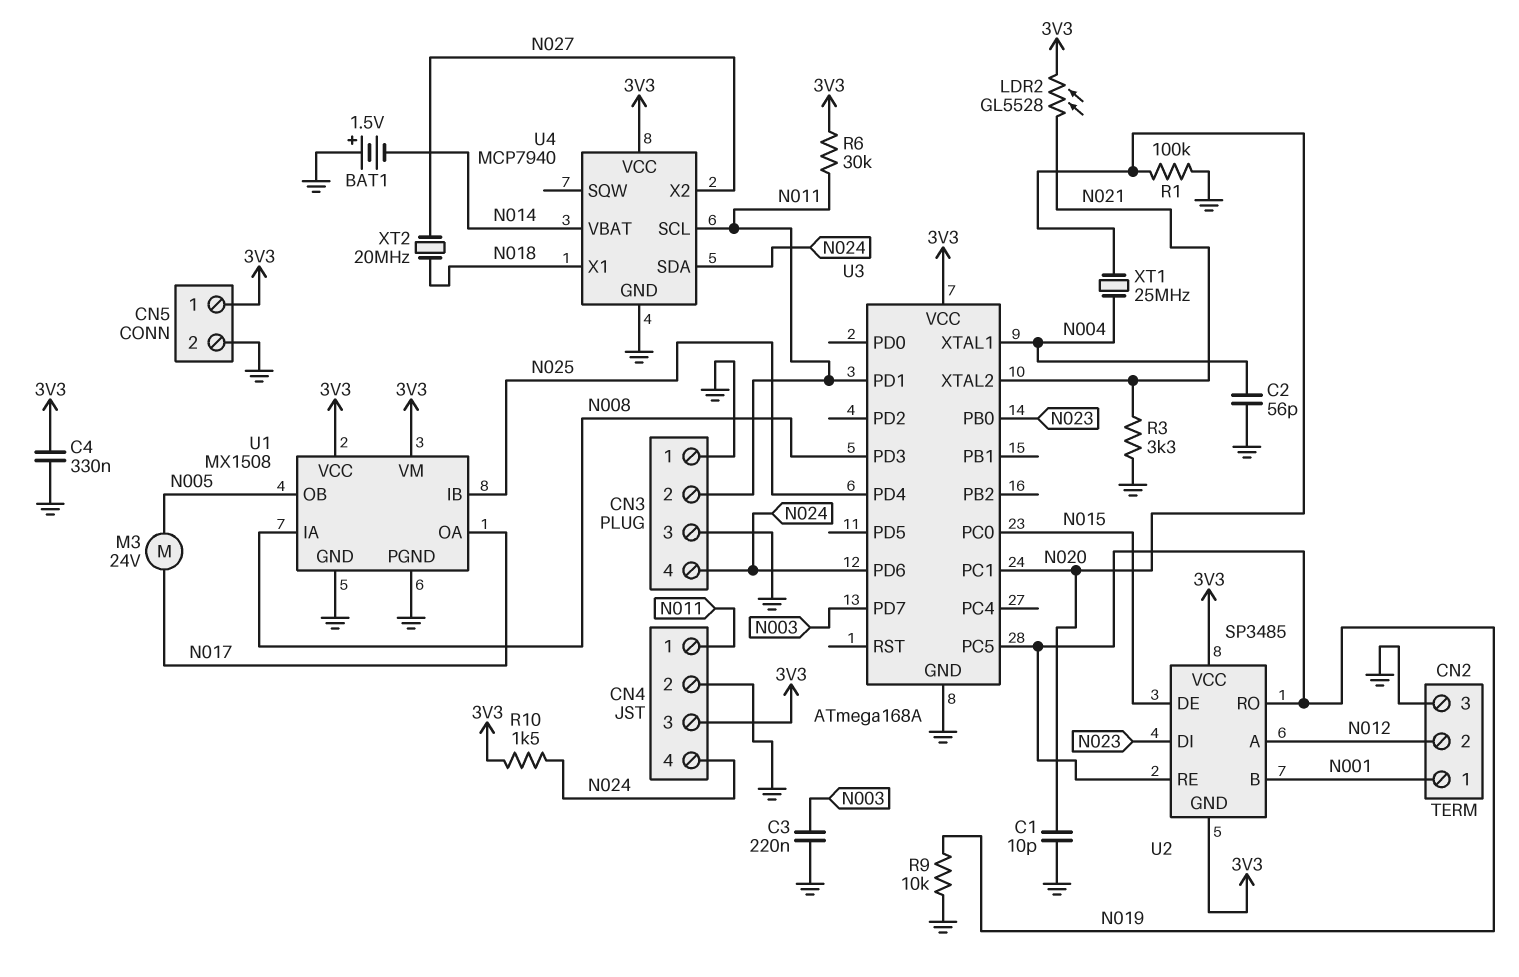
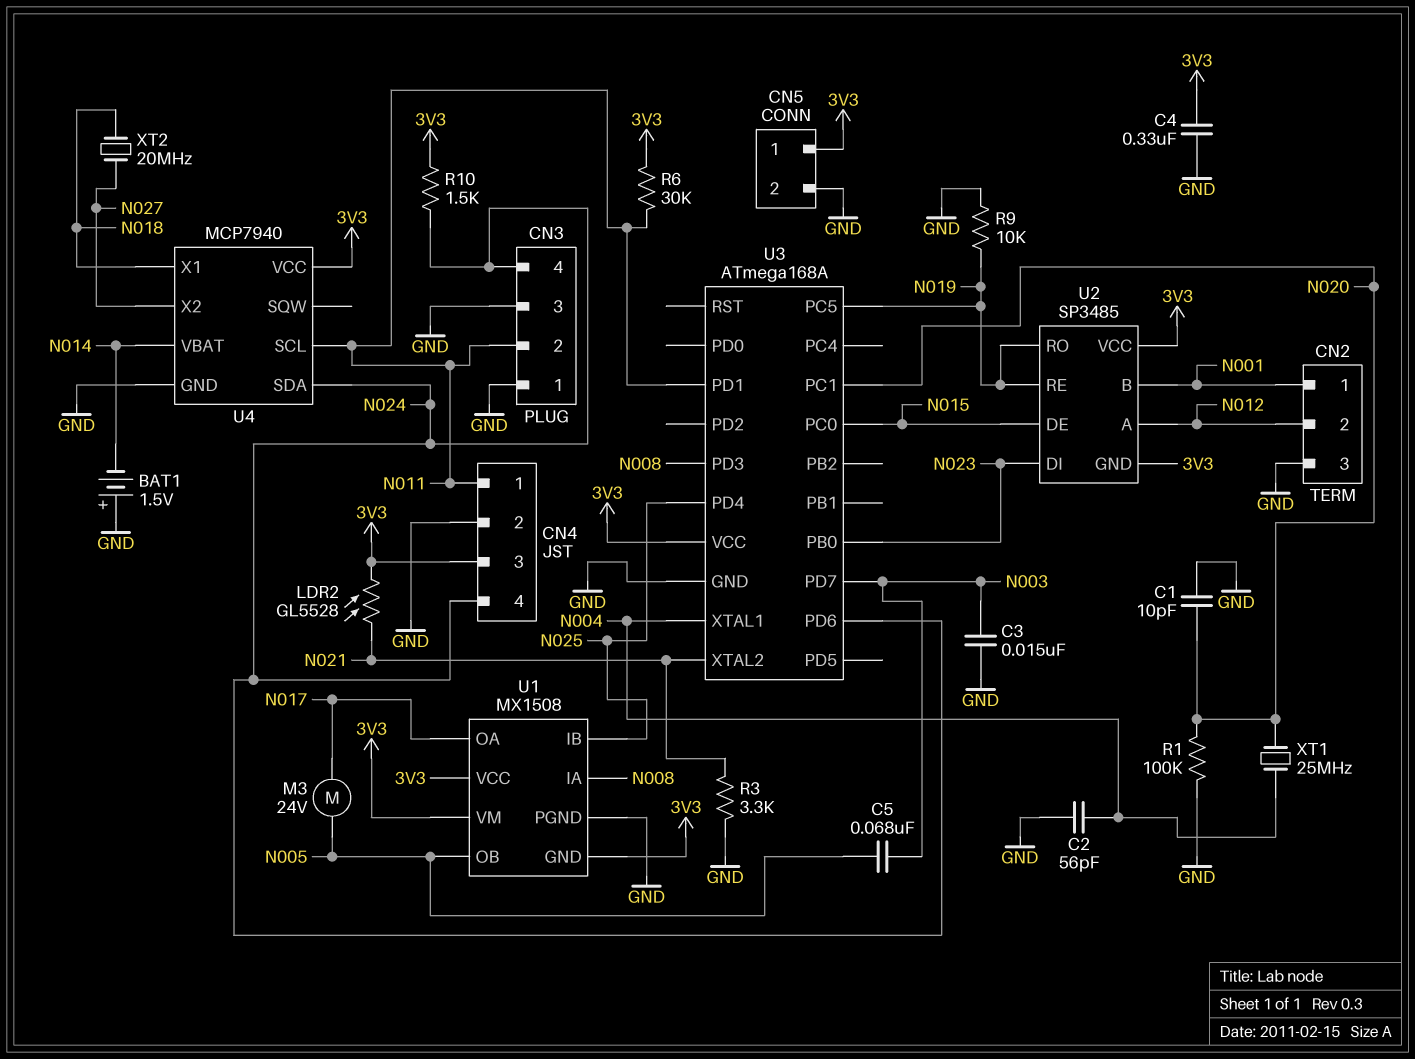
C3: 220nF (GND, N003) -> 15nF (GND, N003)
C5: none -> 68nF (N003, N005)
U1 pin GND: GND -> 3V3

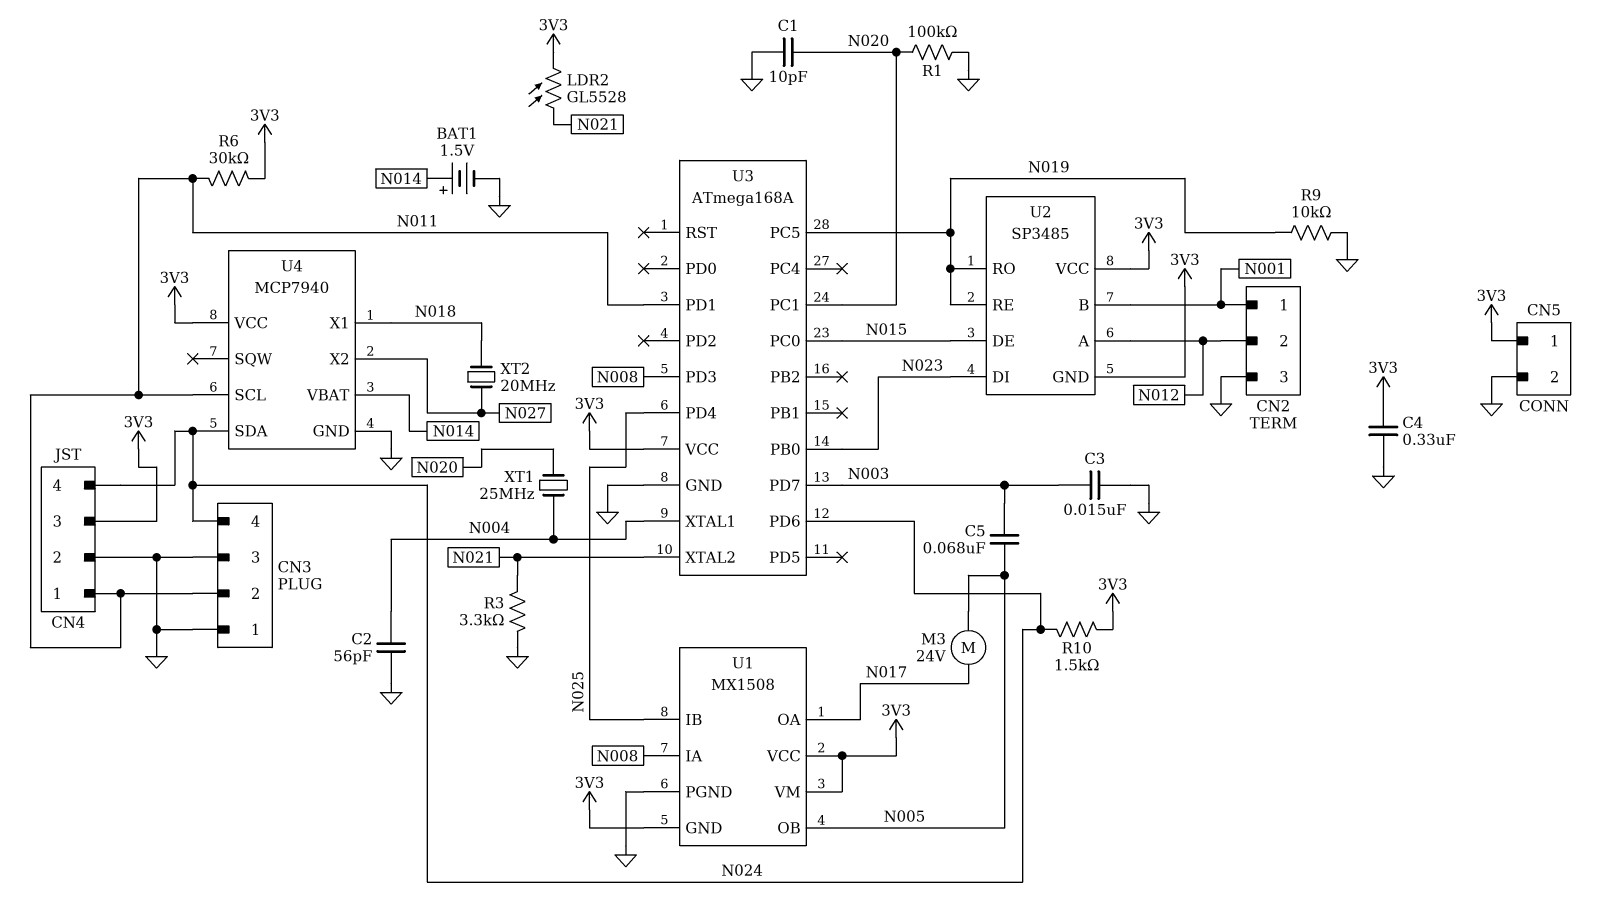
BAT1: 1.5V (plus GND, minus N014) -> 1.5V (plus N014, minus GND)

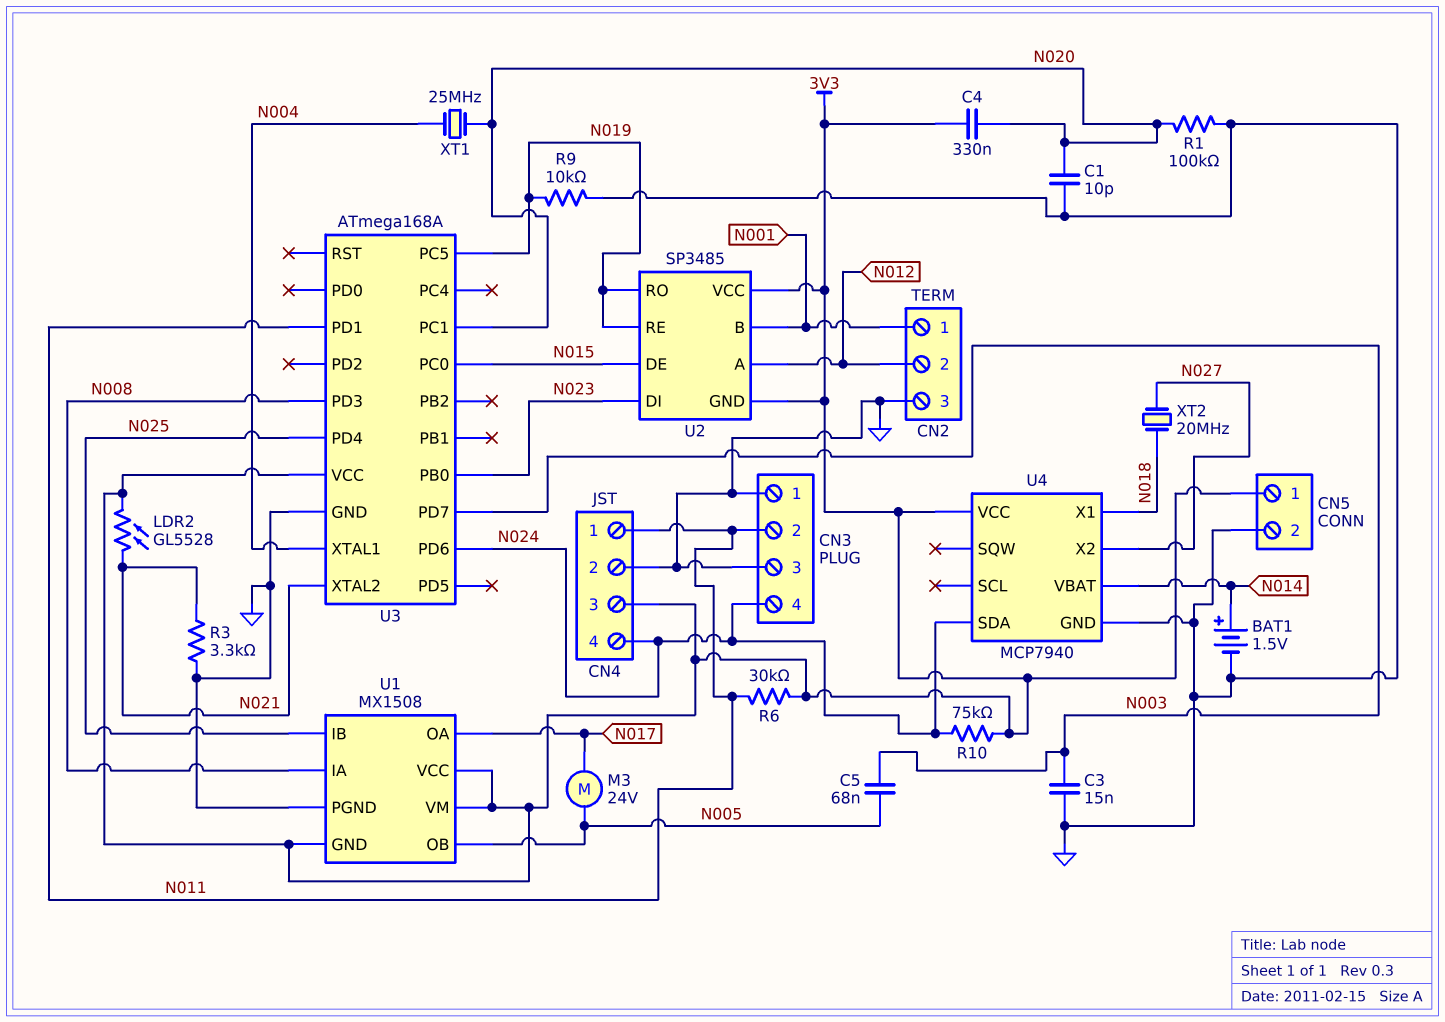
C2: 56pF (GND, N004) -> none
C4: 330nF (3V3, GND) -> 330nF (3V3, N020)
R10: 1.5k (3V3, N024) -> 75k (3V3, N024)
U4 pin SCL: N011 -> none

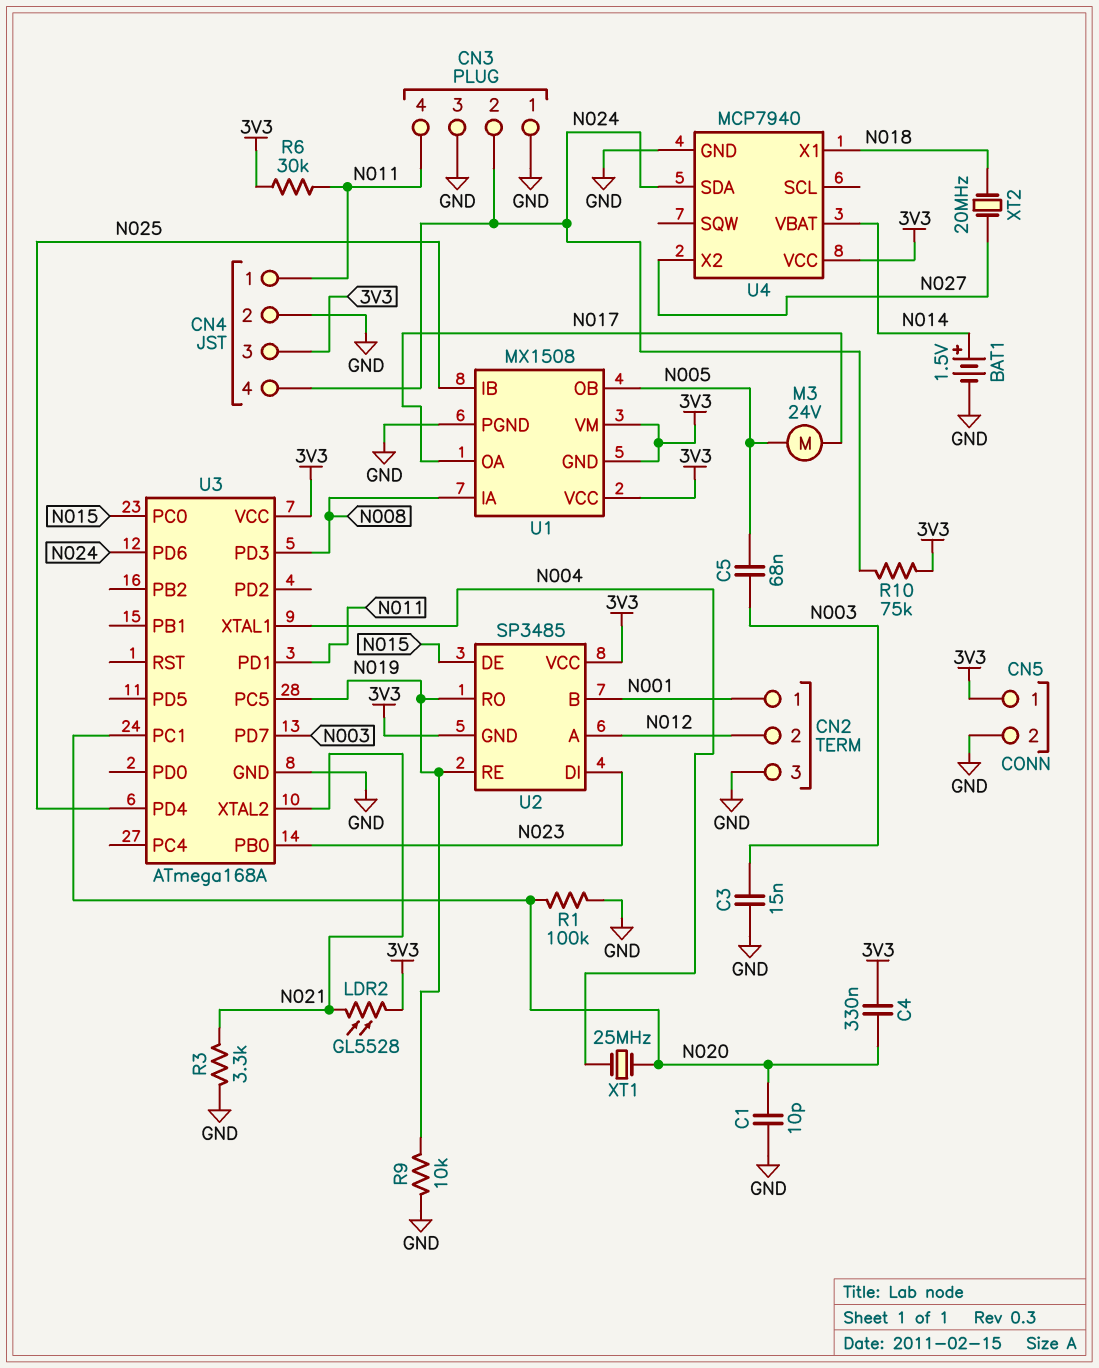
CN3 pin 2: N011 -> N024
CN3 pin 4: N024 -> N011

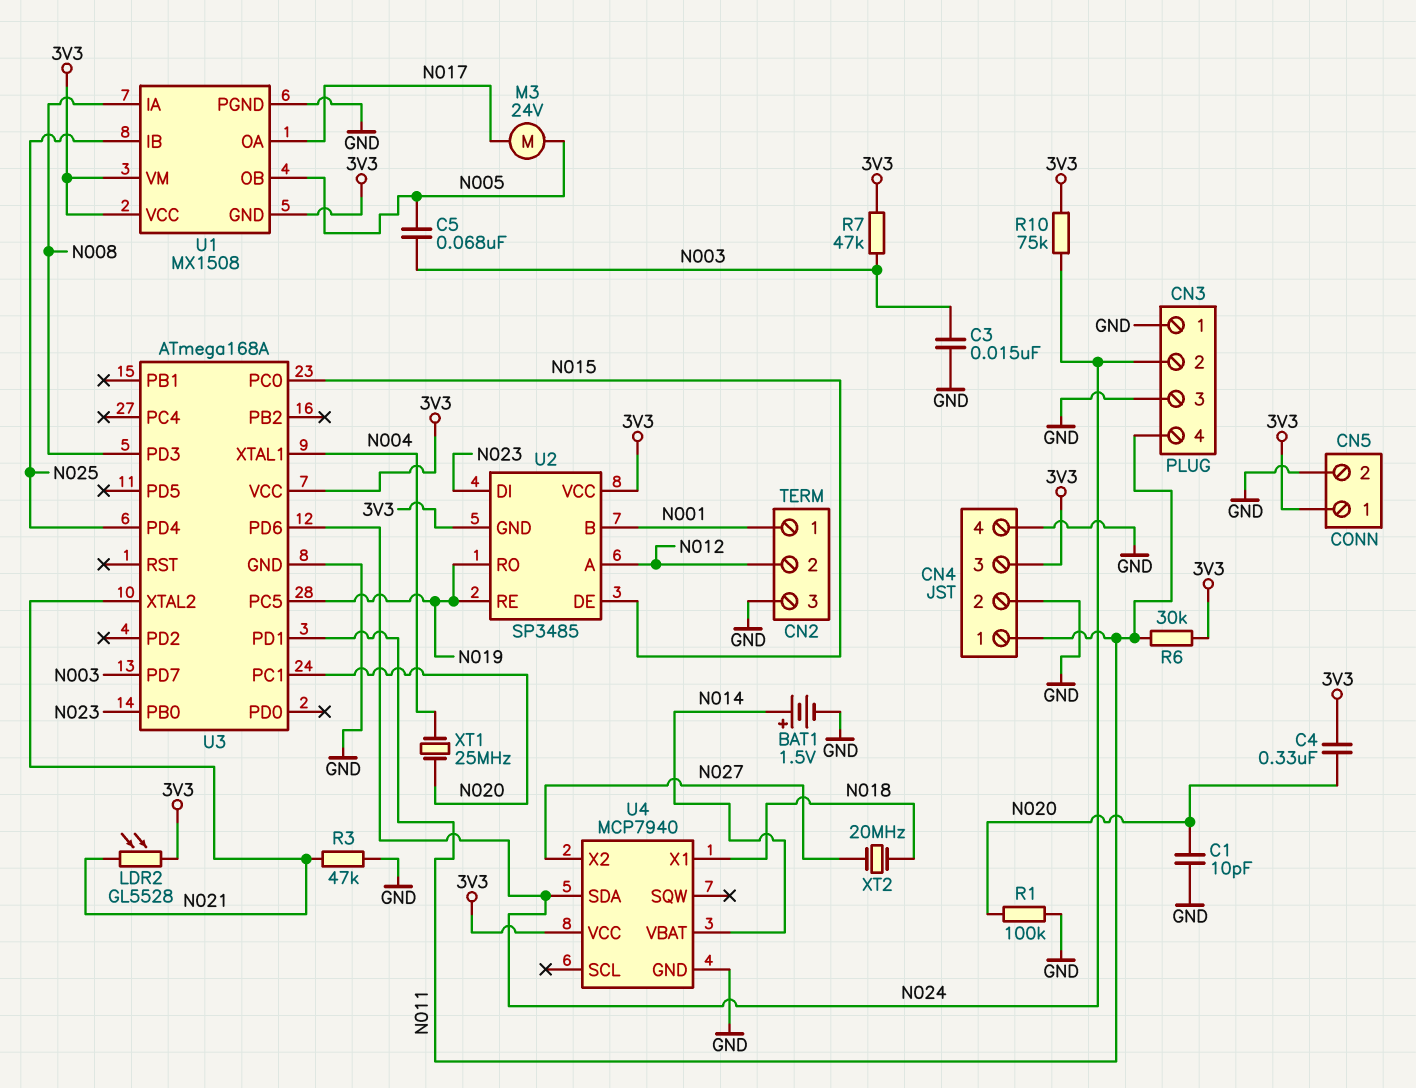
CN4 pin 4: N024 -> GND
R3: 3.3k (GND, N021) -> 47k (GND, N021)
R7: none -> 47k (3V3, N003)
R9: 10k (GND, N019) -> none

